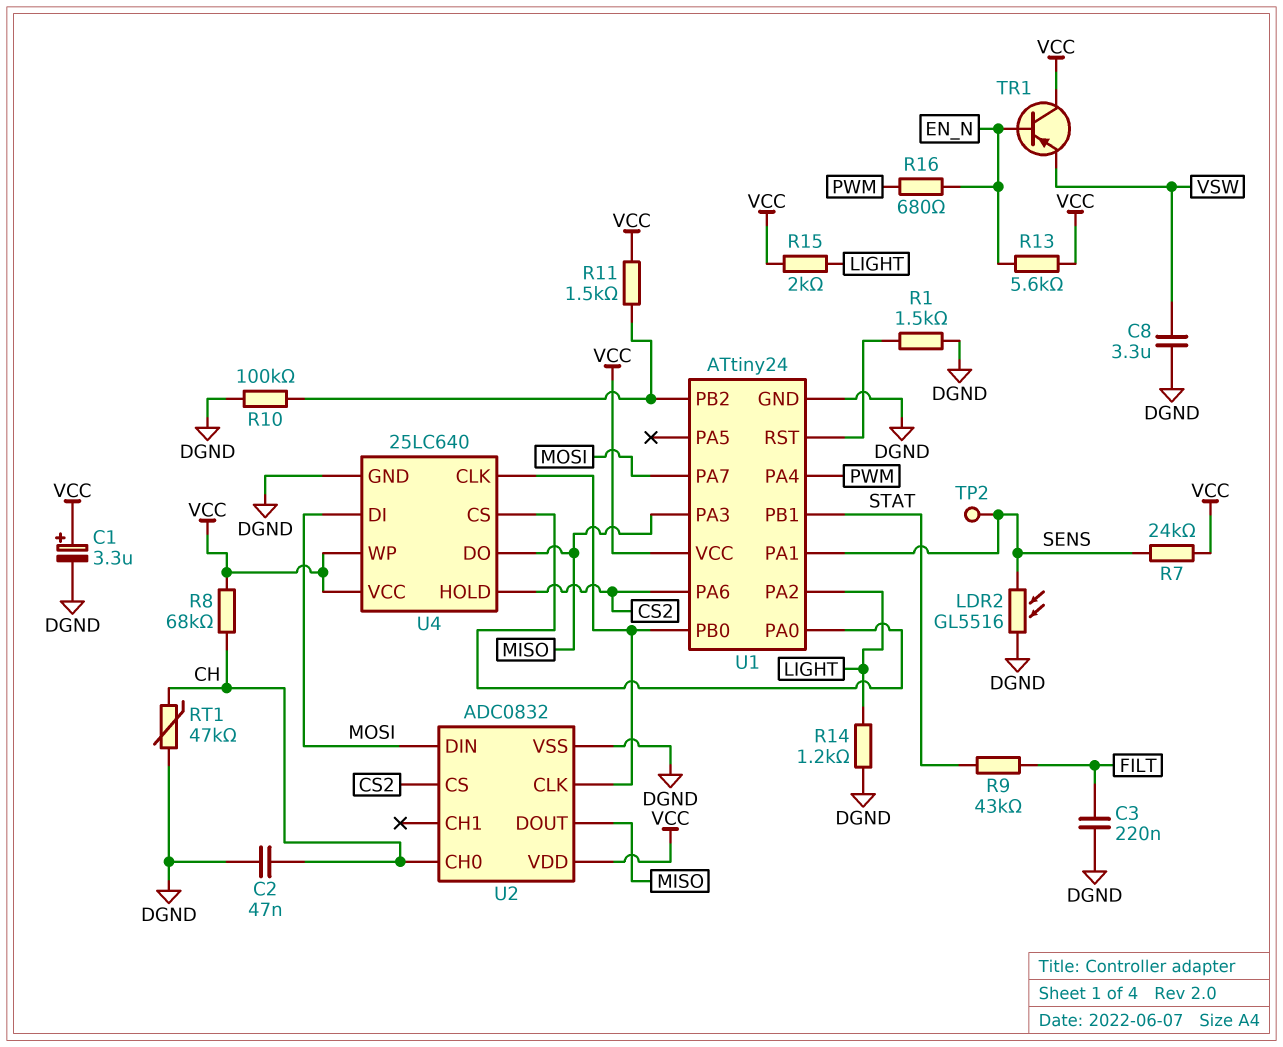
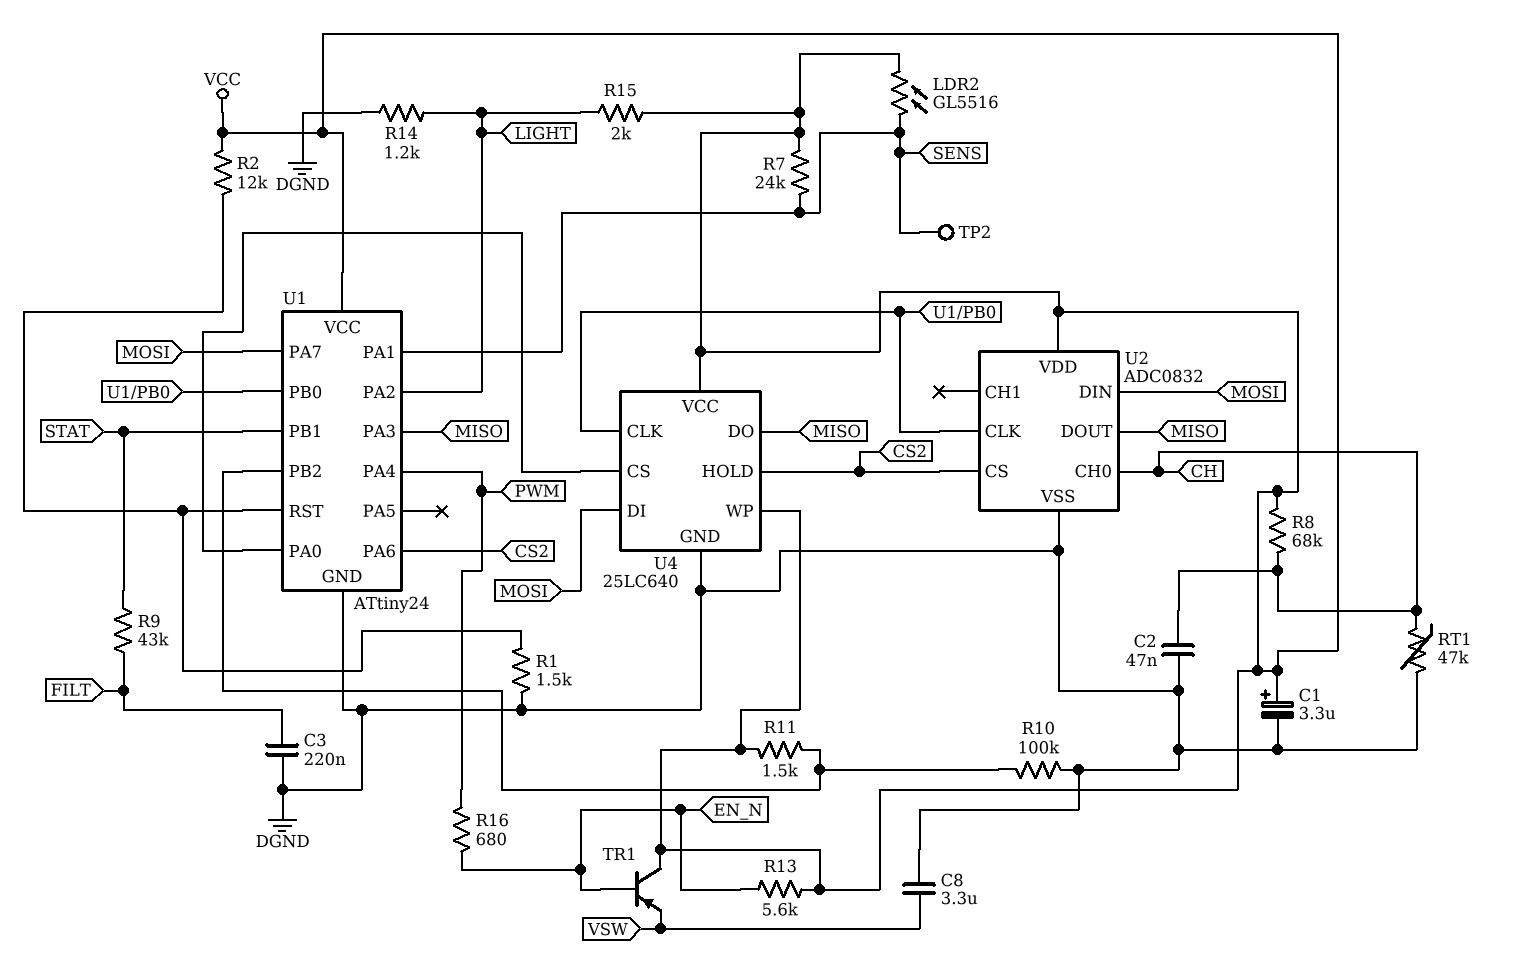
LDR2: GL5516 (DGND, SENS) -> GL5516 (SENS, VCC)
R2: none -> 12k (U1/RST, VCC)

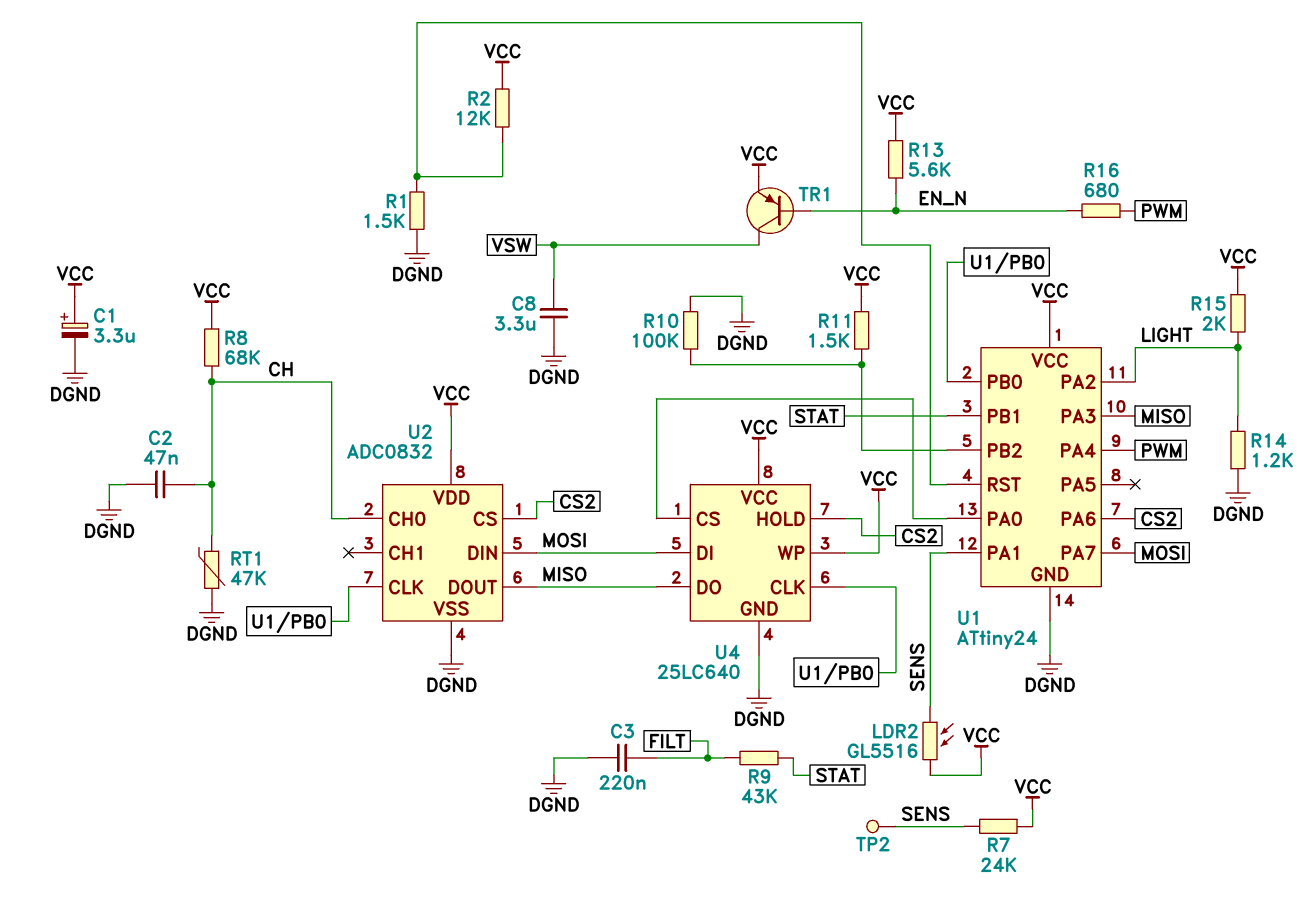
TR1: PNP (B EN_N, C VCC, E VSW) -> PNP (B EN_N, C VSW, E VCC)

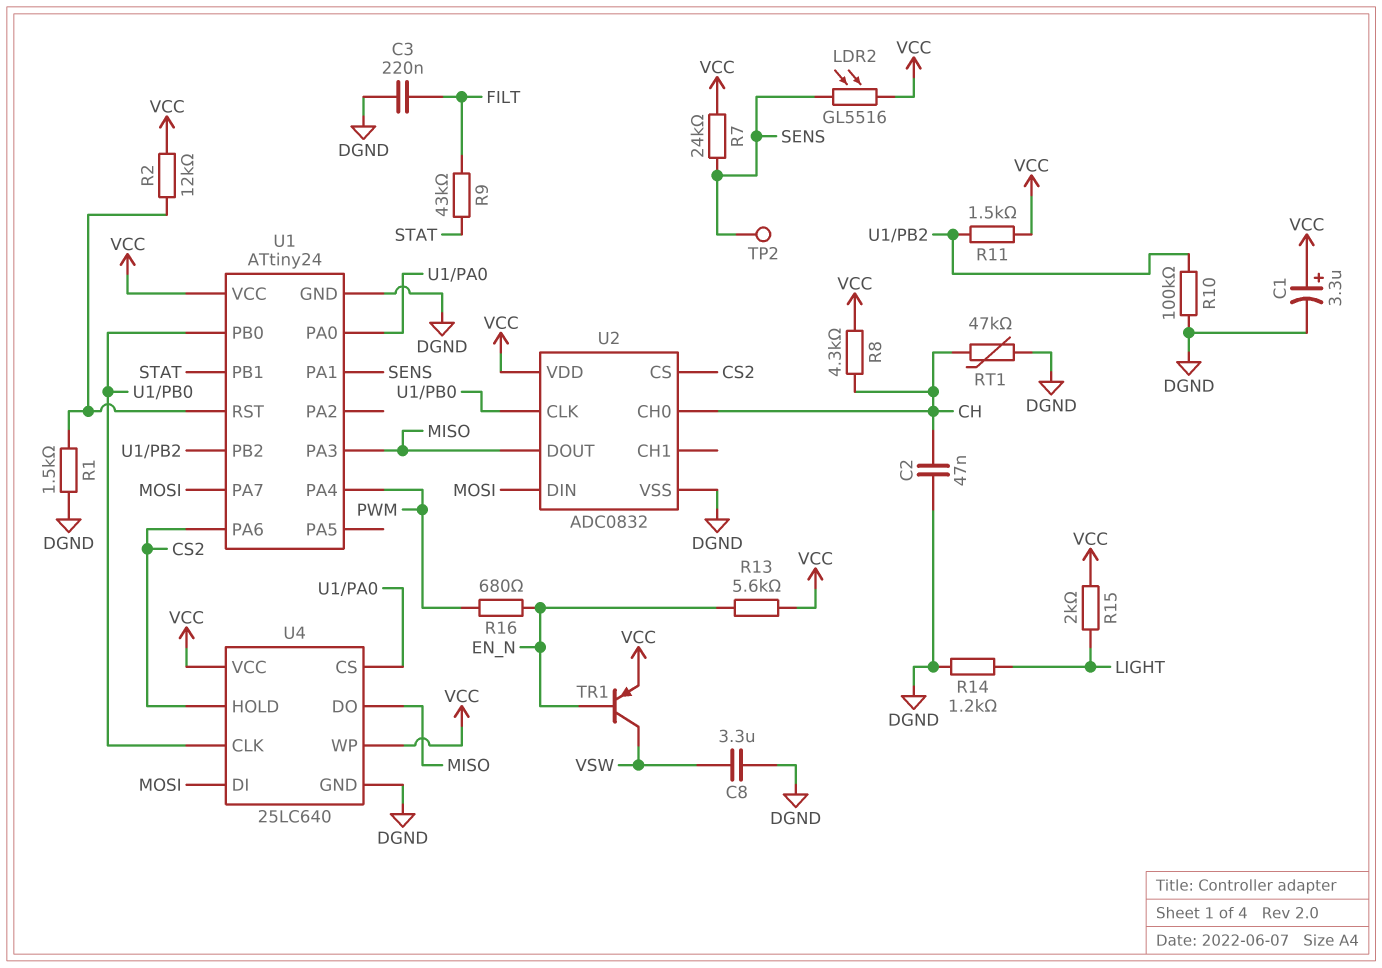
R8: 68k (CH, VCC) -> 4.3k (CH, VCC)
U1 pin PA2: LIGHT -> none

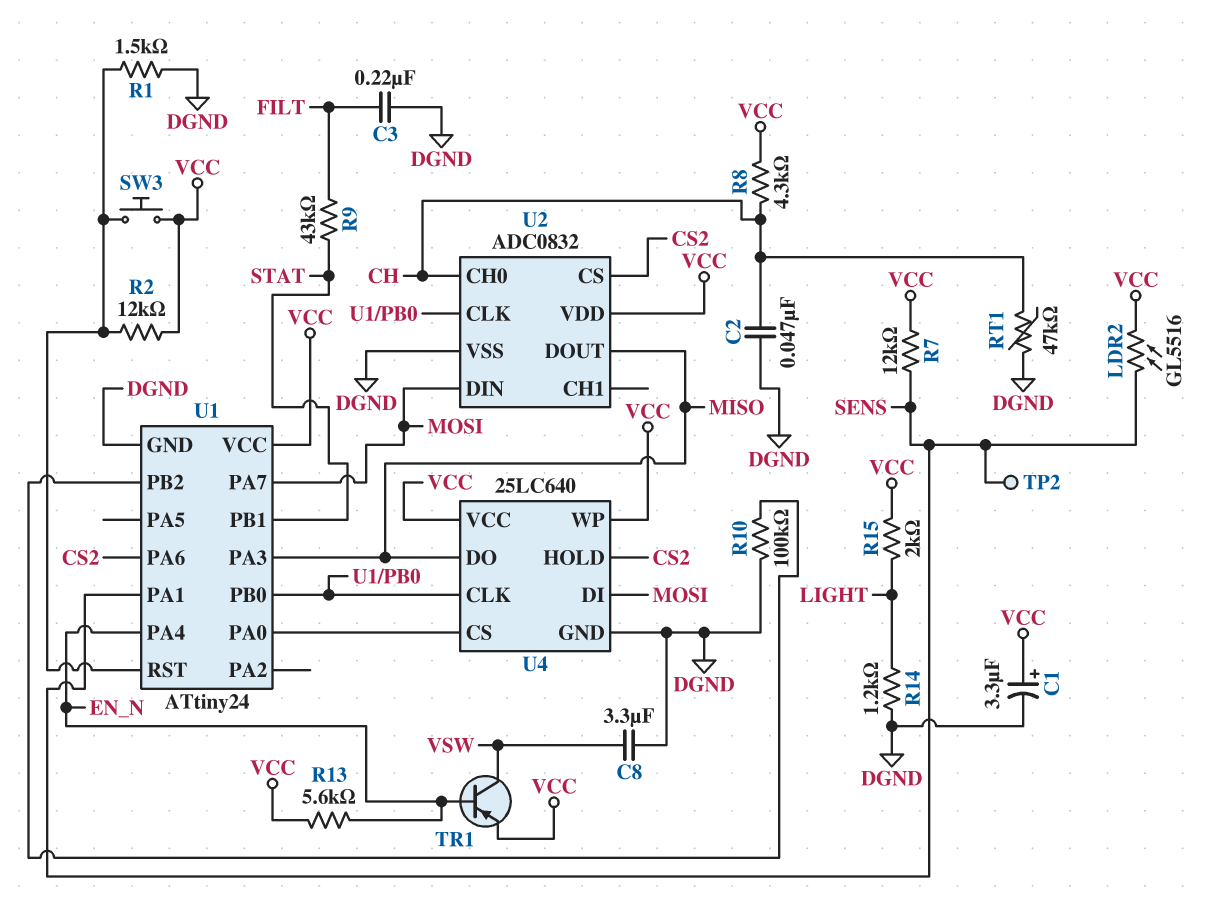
R7: 24k (SENS, VCC) -> 12k (SENS, VCC)
R11: 1.5k (U1/PB2, VCC) -> none
R16: 680 (EN_N, PWM) -> none
SW3: none -> button (U1/RST, VCC)
U1 pin PA4: PWM -> EN_N

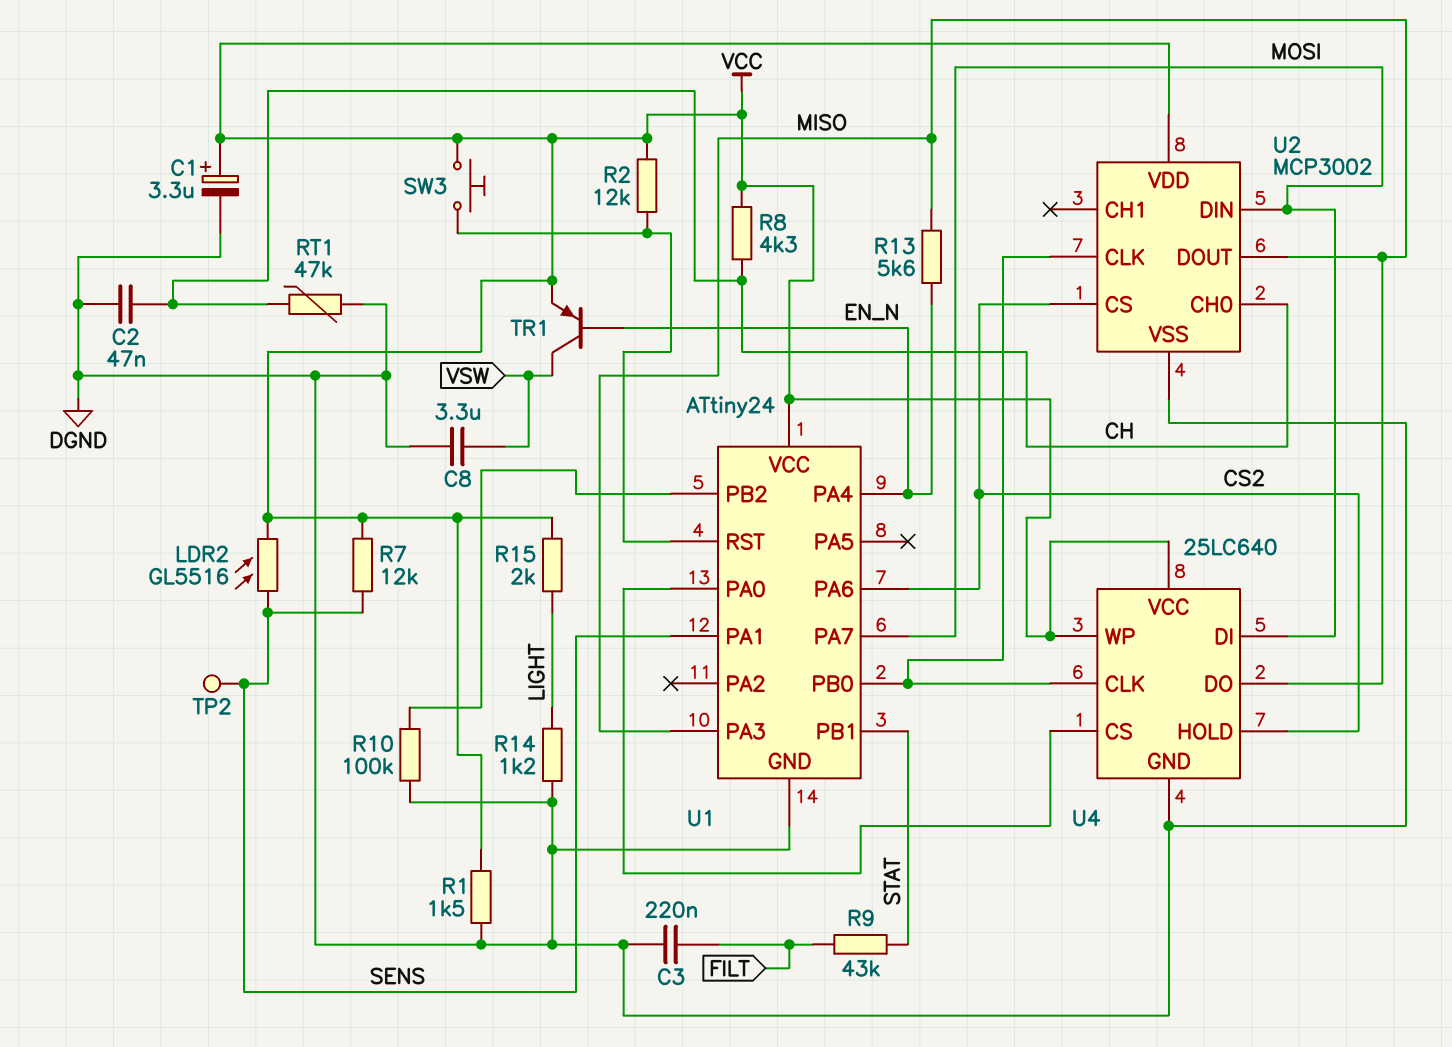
R1: 1.5k (DGND, U1/RST) -> 1.5k (DGND, VCC)
R13: 5.6k (EN_N, VCC) -> 5.6k (EN_N, MISO)
U2: ADC0832 -> MCP3002

